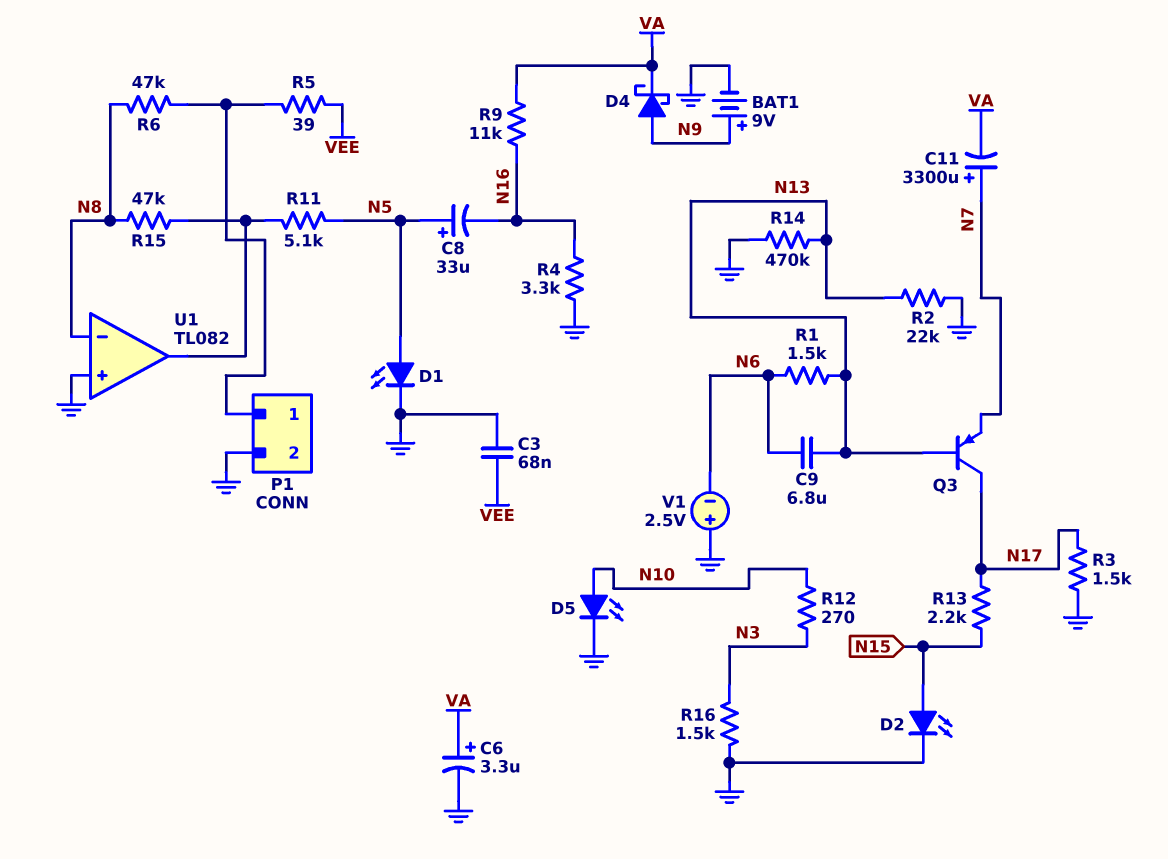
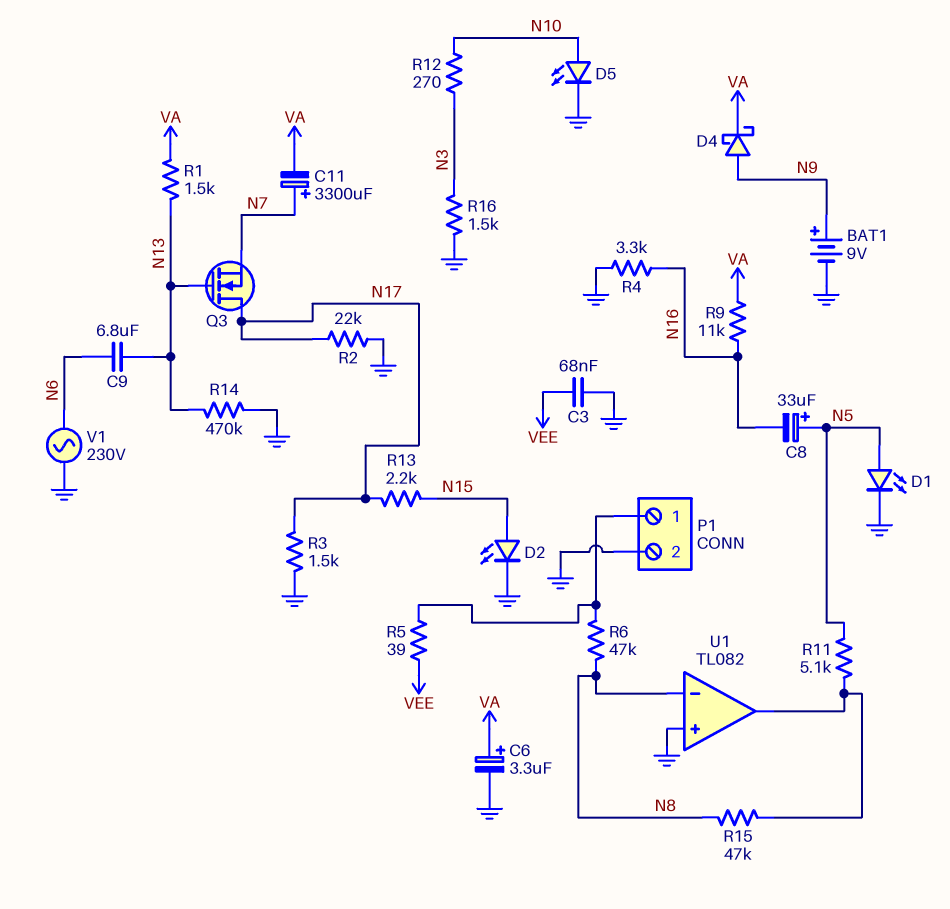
Q3: PNP (B N13, C N17, E N7) -> NMOS (G N13, D N17, S N7)
R1: 1.5k (N6, N13) -> 1.5k (N13, VA)
R2: 22k (GND, N13) -> 22k (GND, N17)
V1: 2.5V (plus GND, minus N6) -> AC 230V (GND, N6)

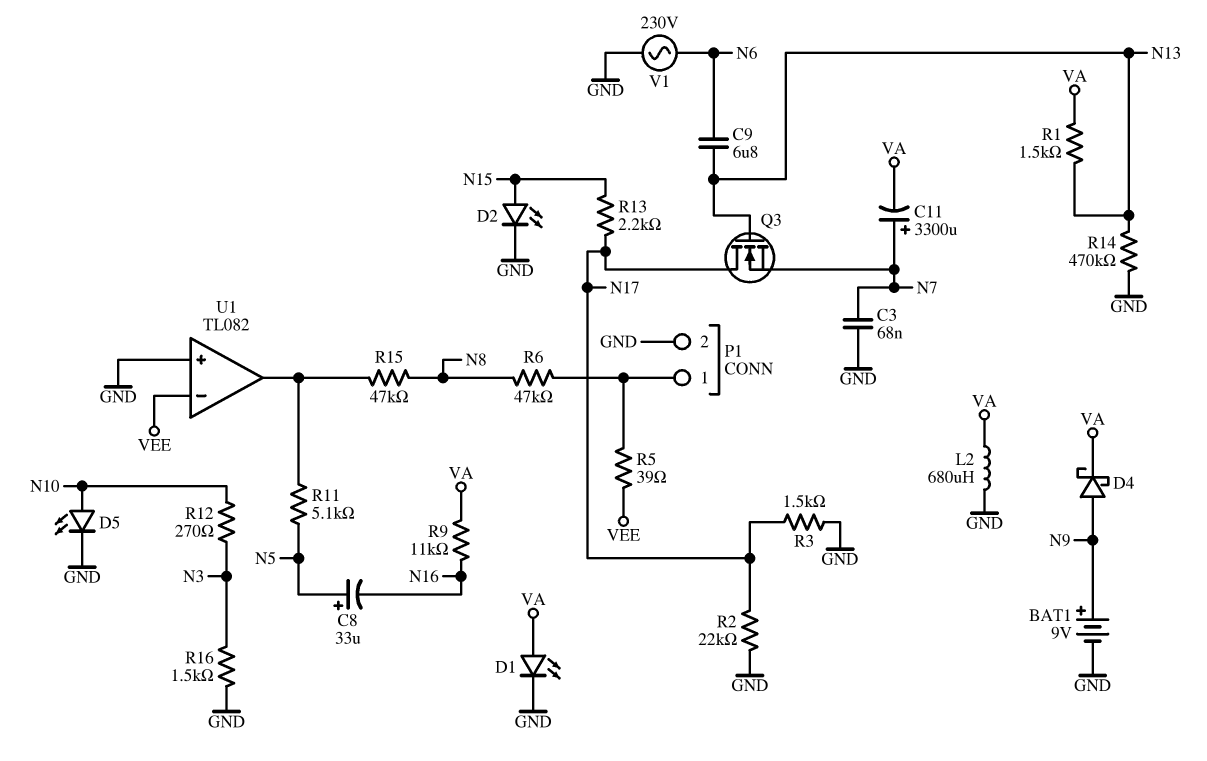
C3: 68nF (GND, VEE) -> 68nF (GND, N7)
C6: 3.3uF (plus VA, minus GND) -> none
D1: LED (A N5, K GND) -> LED (A VA, K GND)
L2: none -> 680uH (GND, VA)
R4: 3.3k (GND, N16) -> none
U1 pin in-: N8 -> VEE

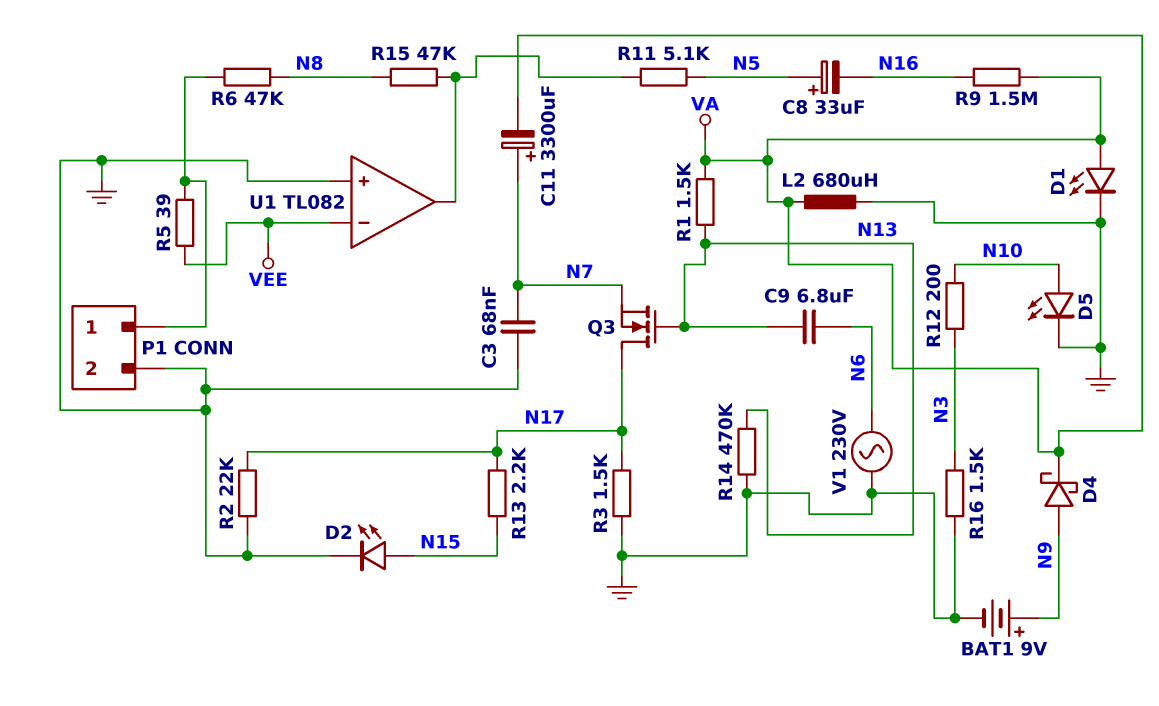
R9: 11k (N16, VA) -> 1.5M (N16, VA)
R12: 270 (N3, N10) -> 200 (N3, N10)

